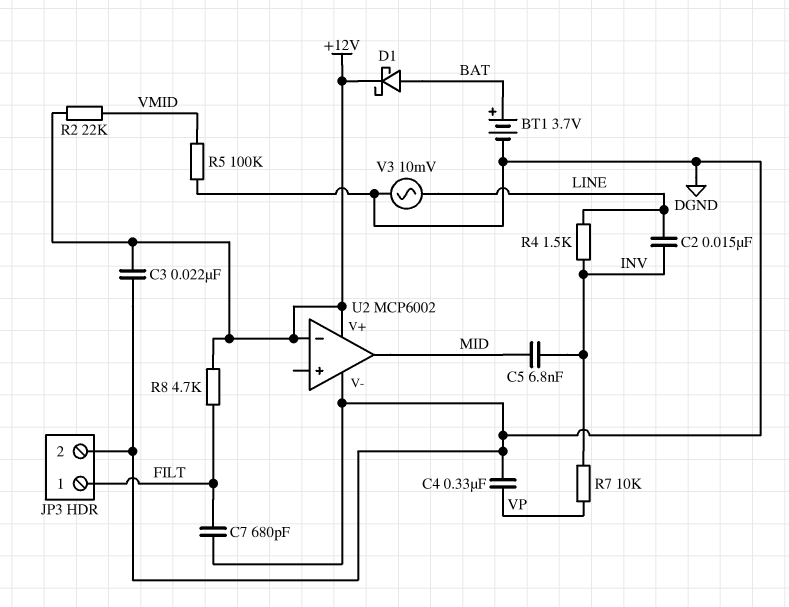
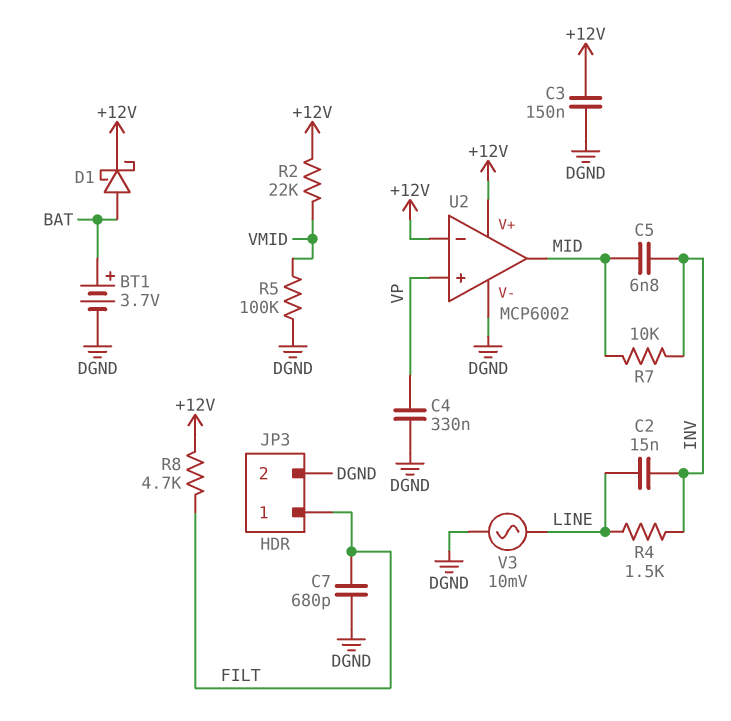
C3: 22nF (+12V, DGND) -> 150nF (+12V, DGND)
R7: 10k (INV, VP) -> 10k (INV, MID)
U2 pin in+: none -> VP

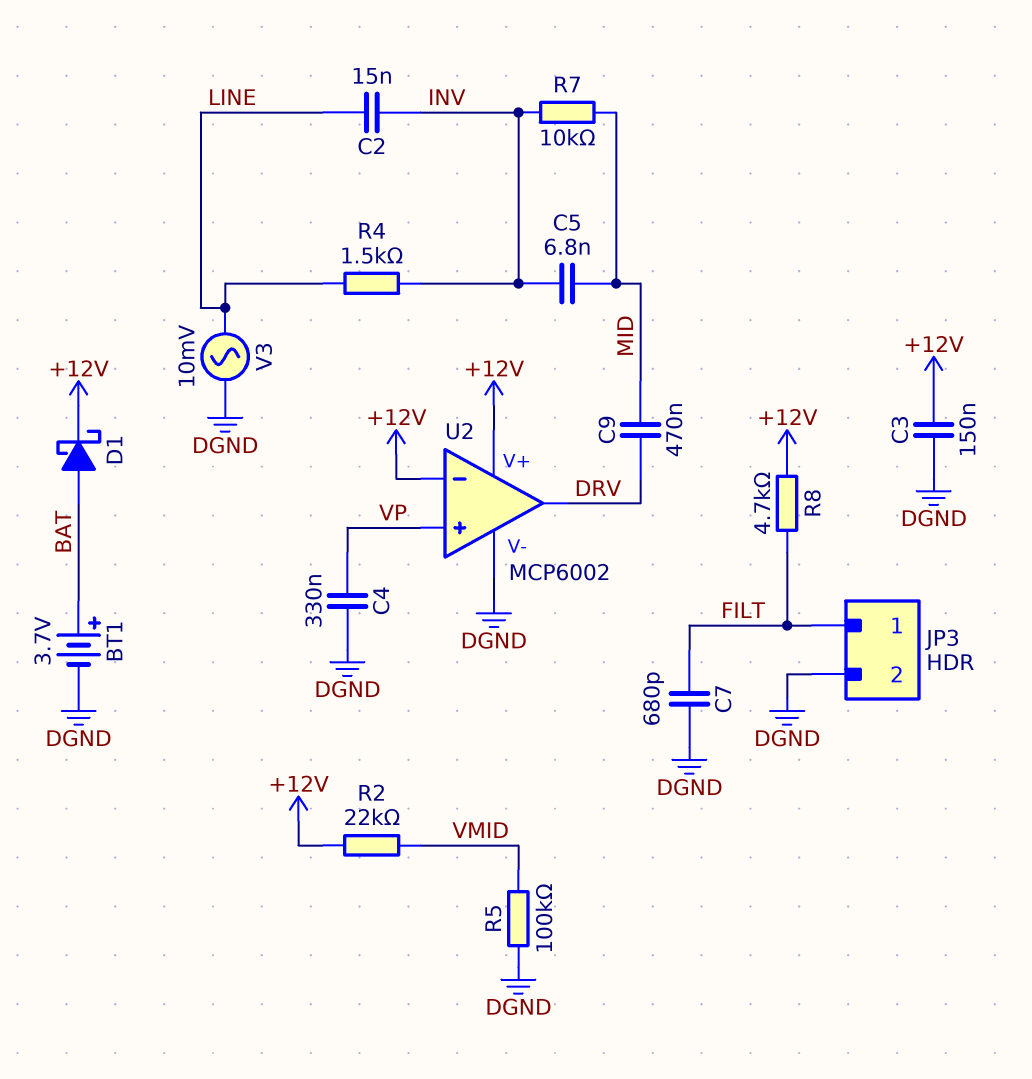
C9: none -> 470nF (DRV, MID)
U2 pin out: MID -> DRV

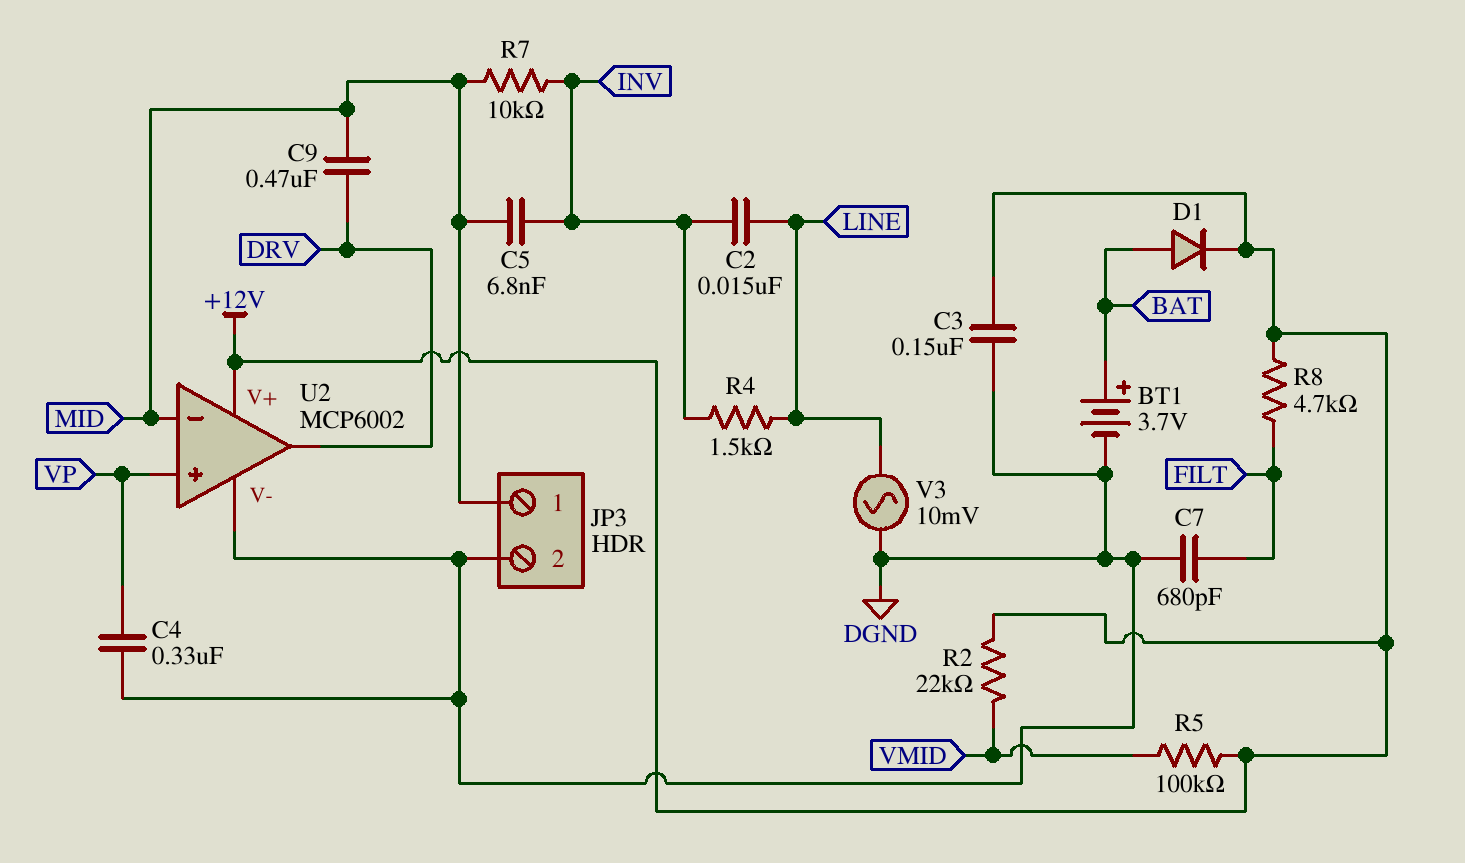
D1: schottky (A BAT, K +12V) -> diode (A BAT, K +12V)
JP3 pin 1: FILT -> MID
R5: 100k (DGND, VMID) -> 100k (+12V, VMID)
U2 pin in-: +12V -> MID

